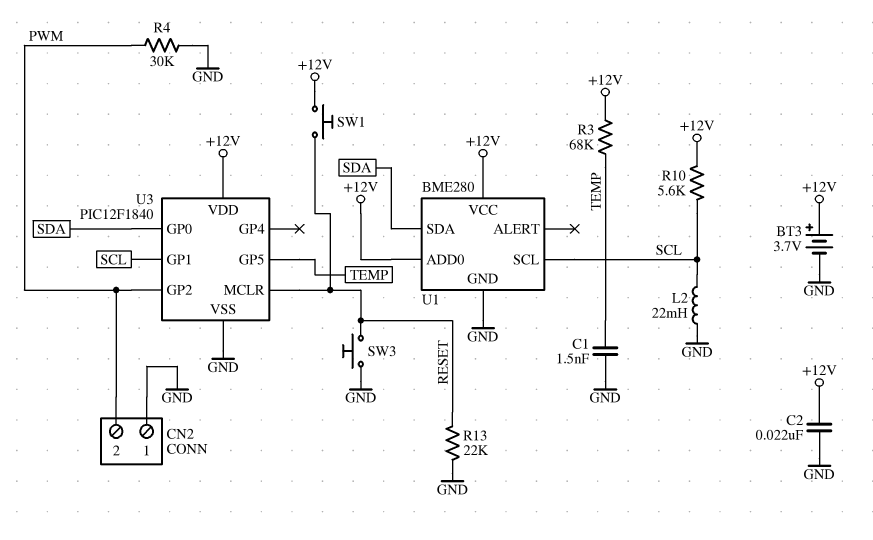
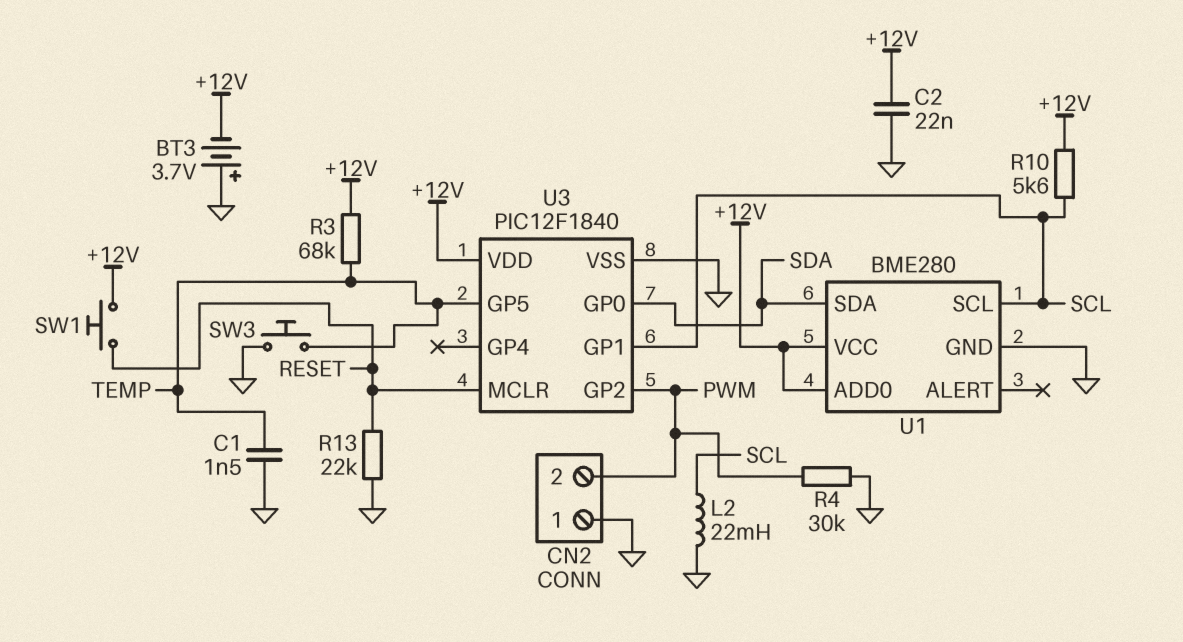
BT3: 3.7V (plus +12V, minus GND) -> 3.7V (plus GND, minus +12V)
SW3: button (GND, RESET) -> button (GND, TEMP)

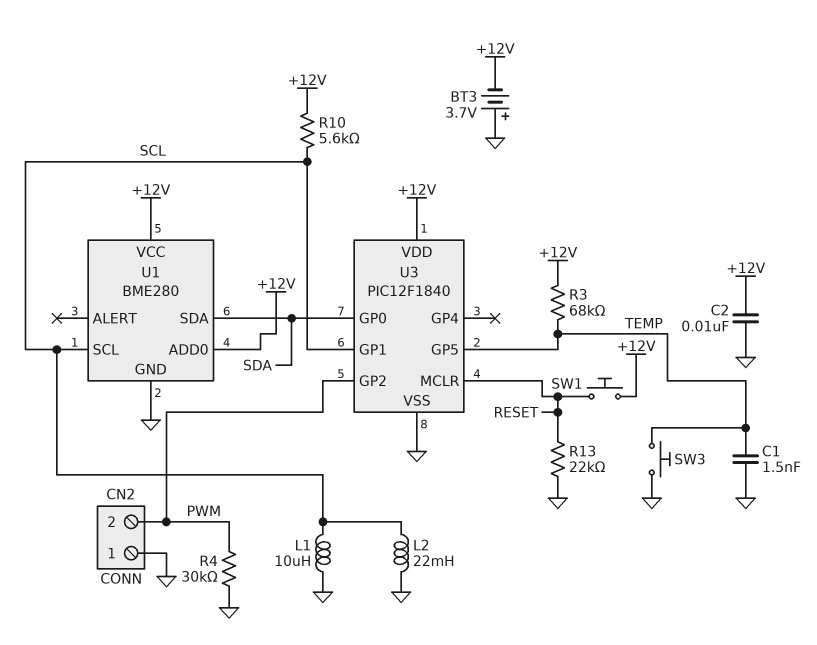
C2: 22nF (+12V, GND) -> 10nF (+12V, GND)
L1: none -> 10uH (GND, SCL)

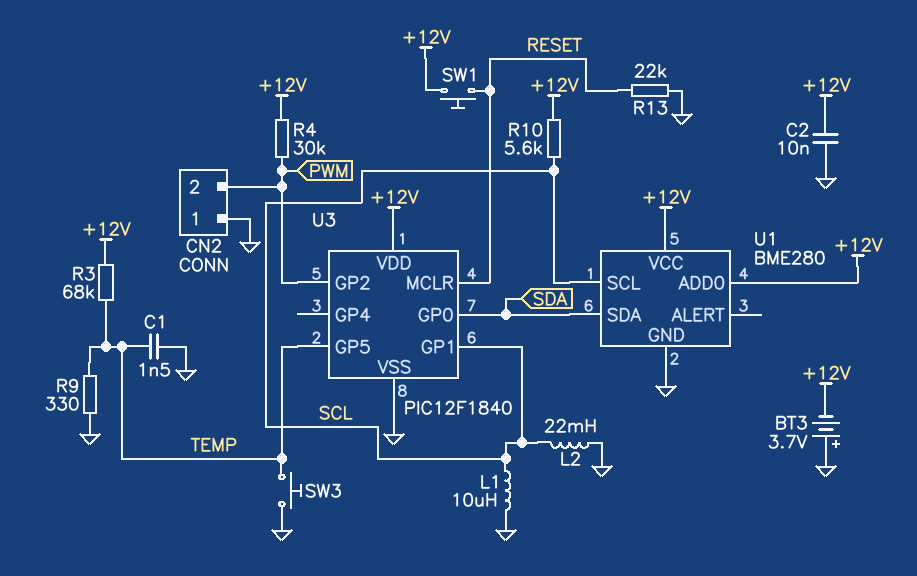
R4: 30k (GND, PWM) -> 30k (+12V, PWM)
R9: none -> 330 (GND, TEMP)

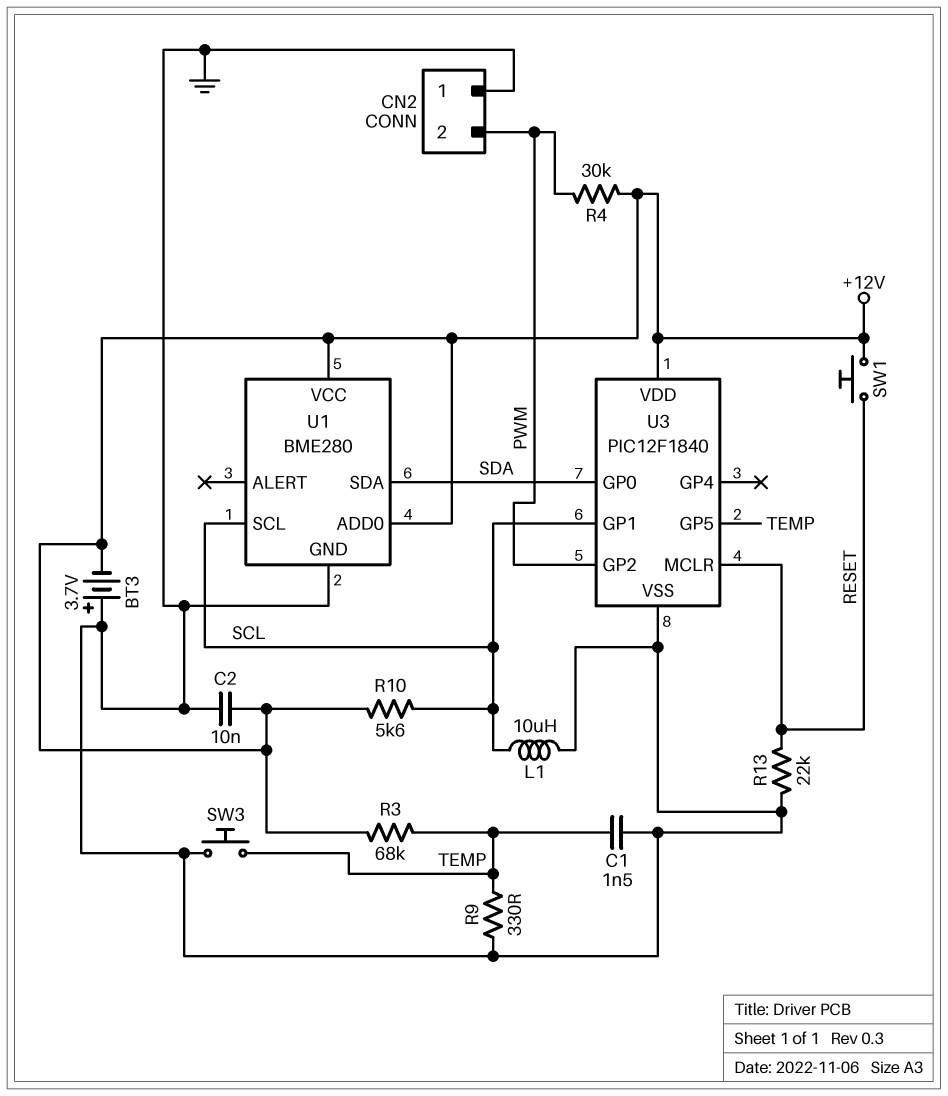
L2: 22mH (GND, SCL) -> none

